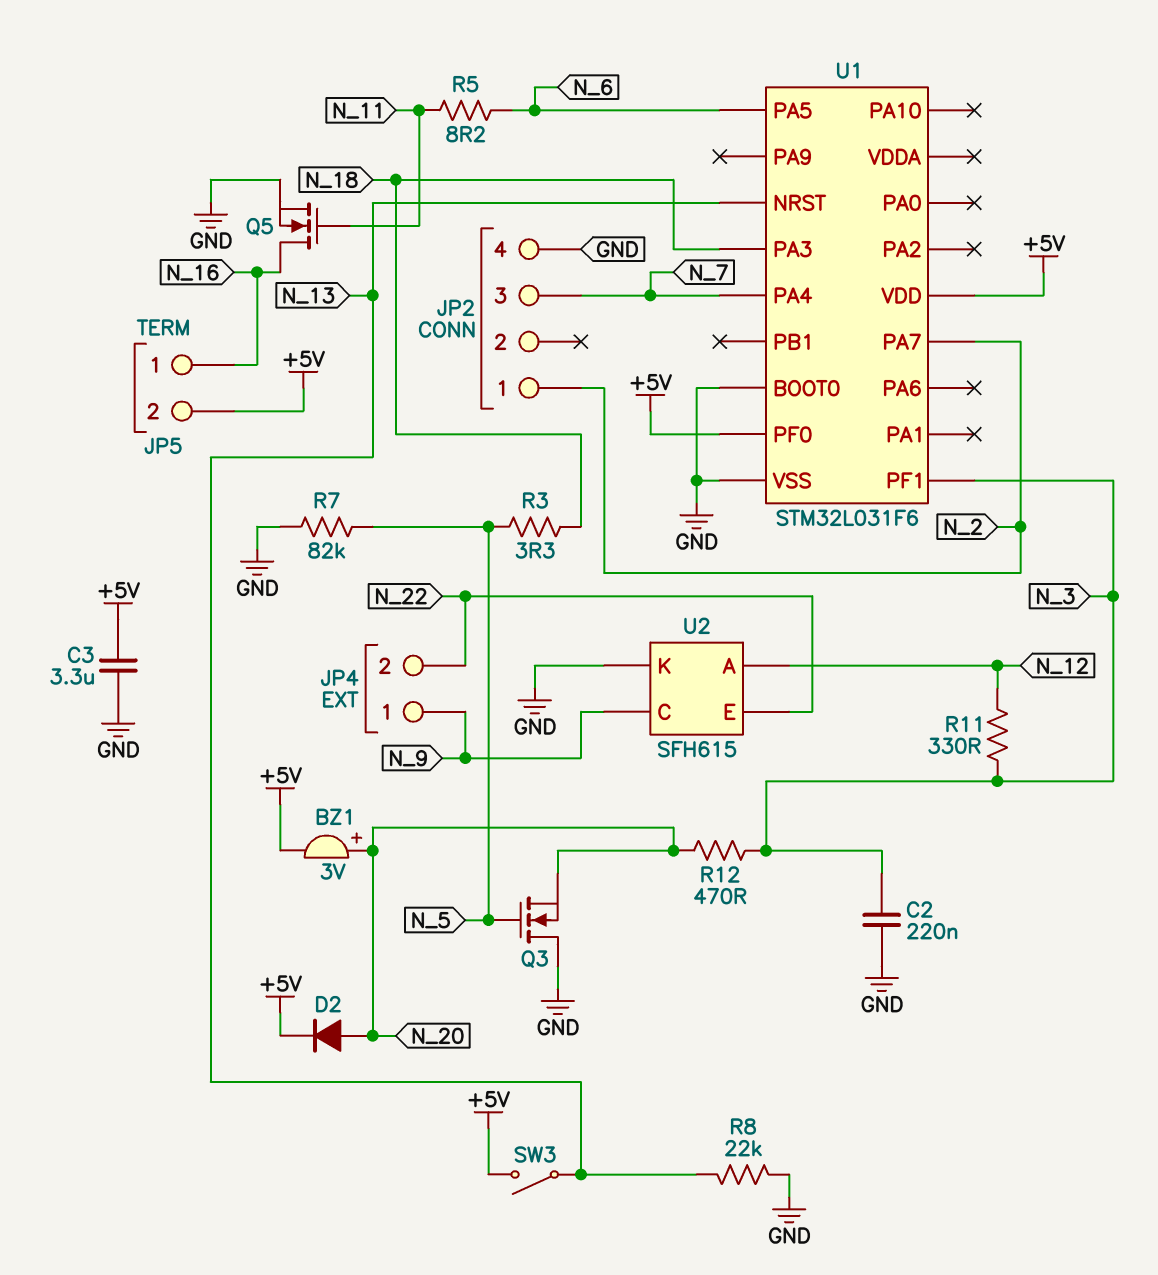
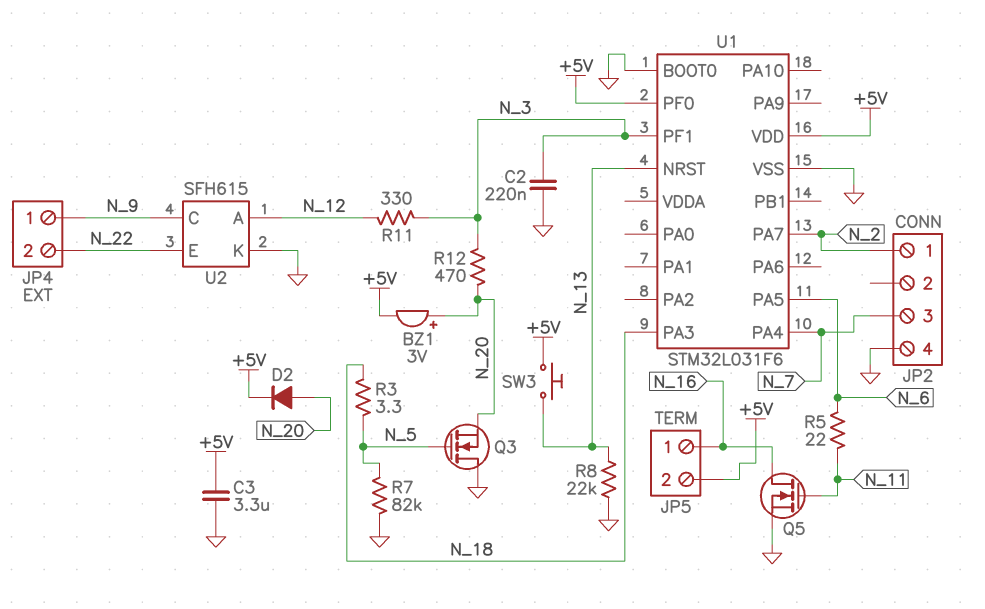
R5: 8.2 (N_6, N_11) -> 22 (N_6, N_11)
SW3: switch (+5V, N_13) -> button (+5V, N_13)

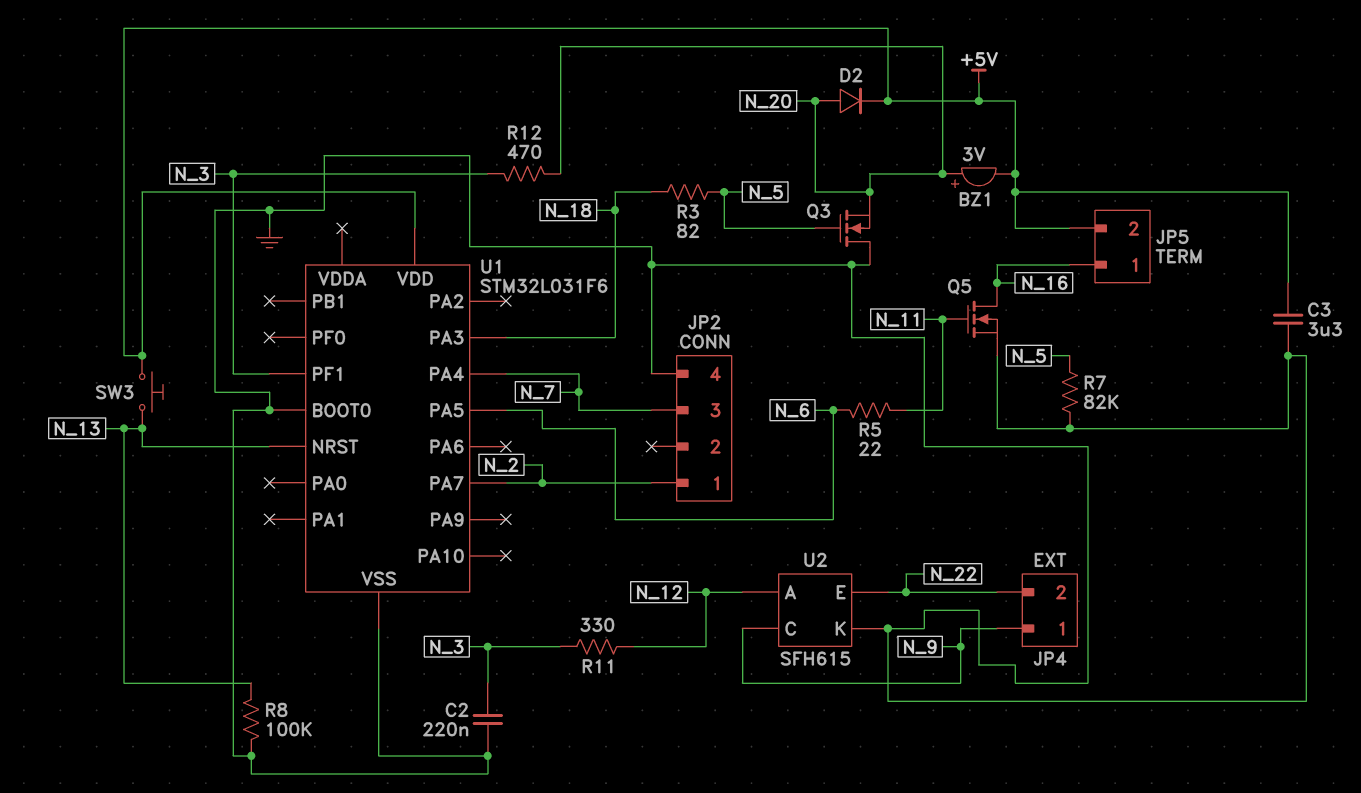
R3: 3.3 (N_5, N_18) -> 82 (N_5, N_18)
R8: 22k (GND, N_13) -> 100k (GND, N_13)
U1 pin PF0: +5V -> none

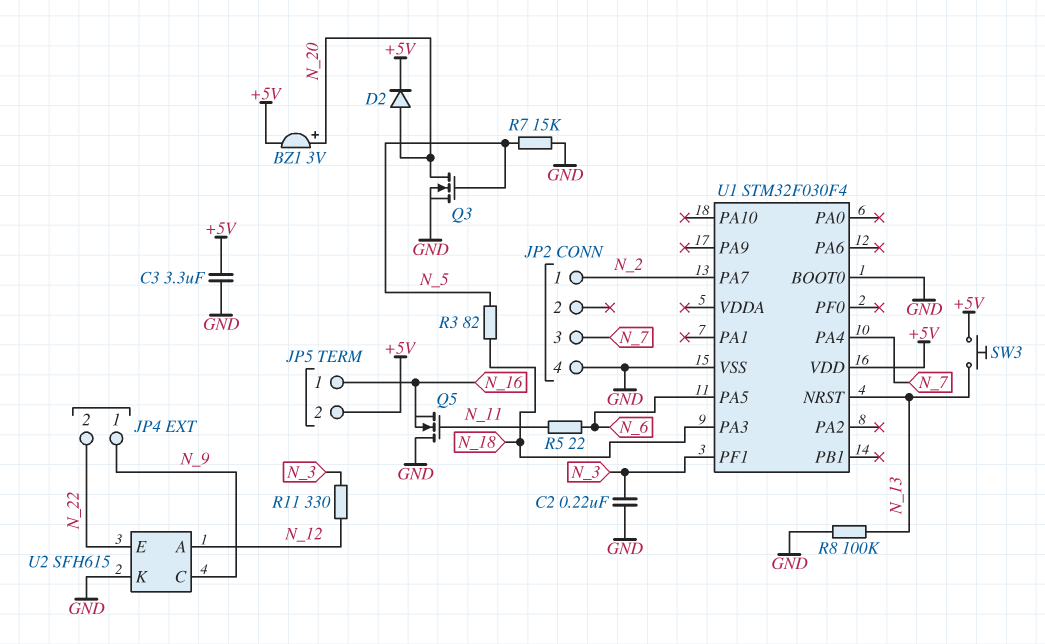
Q3: NMOS (G N_5, D GND, S N_20) -> NMOS (G N_5, D N_20, S GND)
Q5: NMOS (G N_11, D N_16, S GND) -> NMOS (G N_11, D GND, S N_16)
R7: 82k (GND, N_5) -> 15k (GND, N_5)
R12: 470 (N_3, N_20) -> none
U1: STM32L031F6 -> STM32F030F4

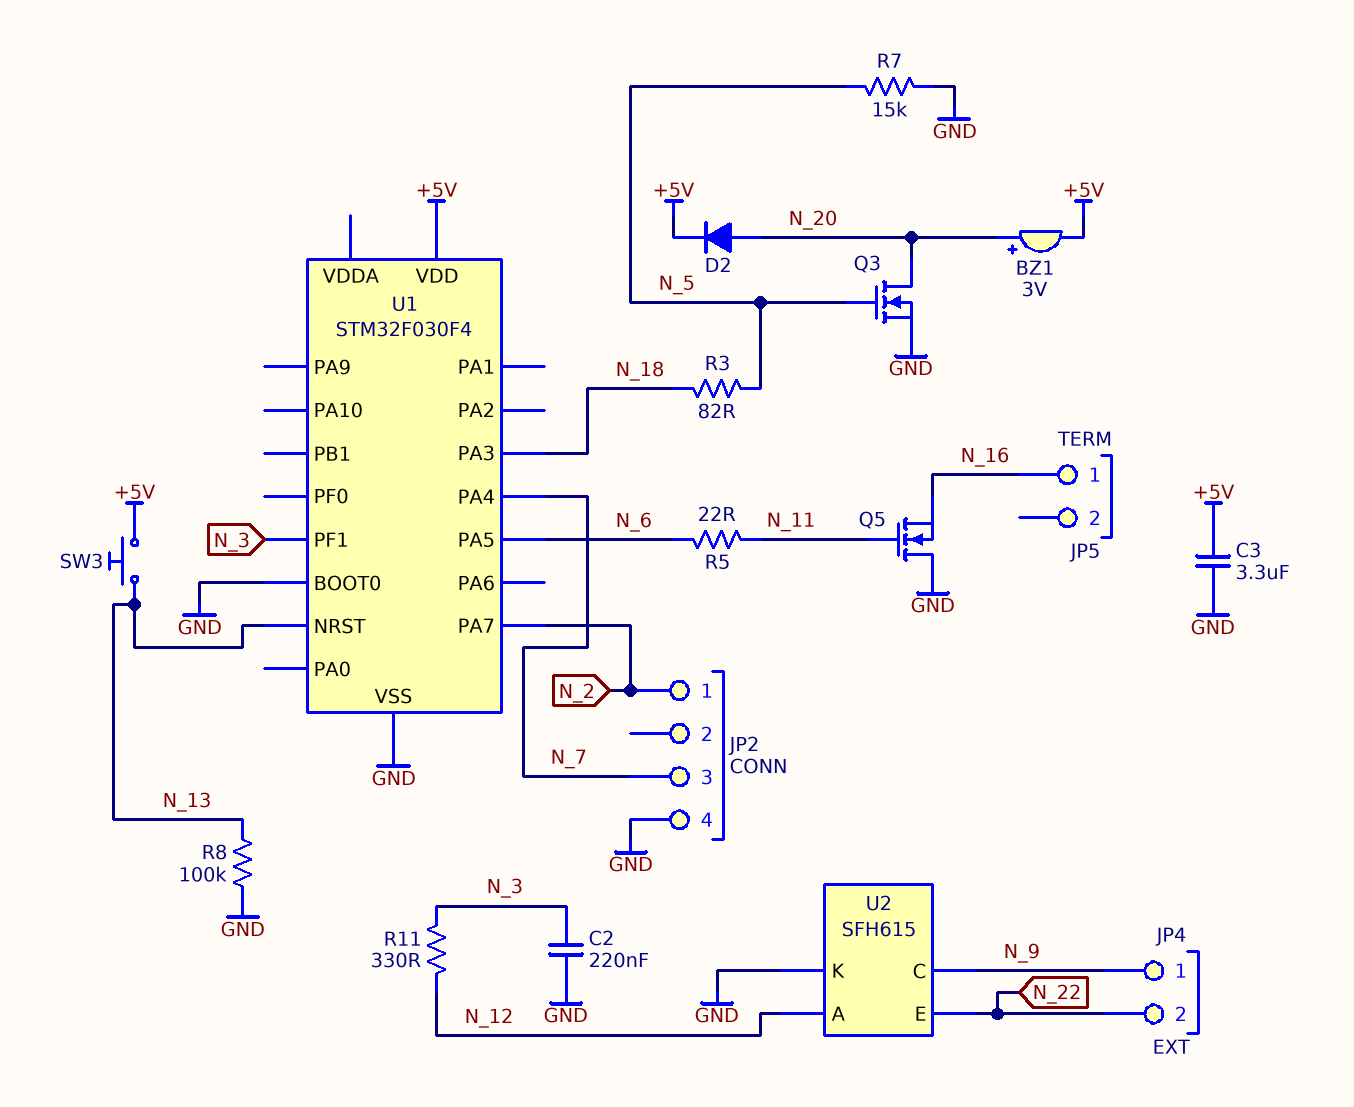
JP5 pin 2: +5V -> none

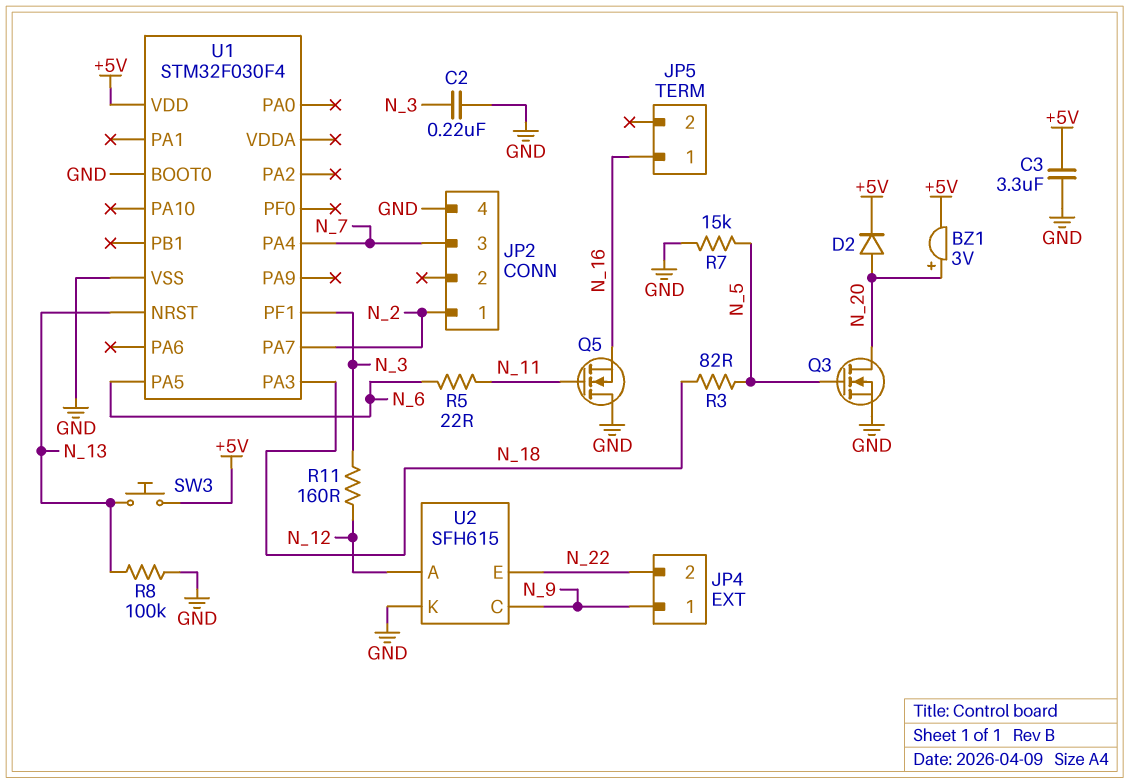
R11: 330 (N_3, N_12) -> 160 (N_3, N_12)

